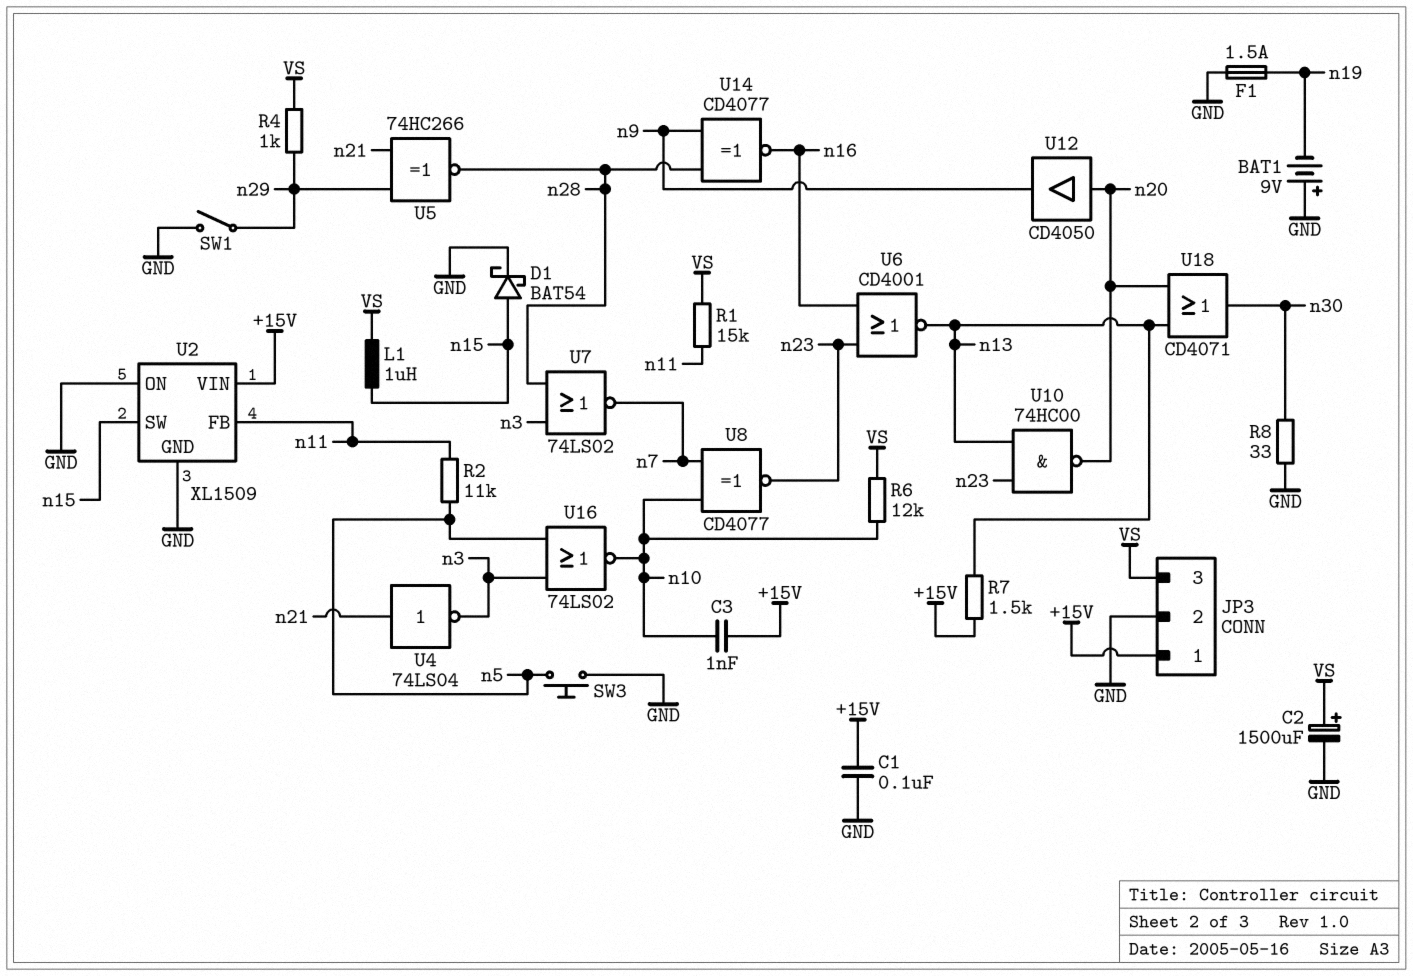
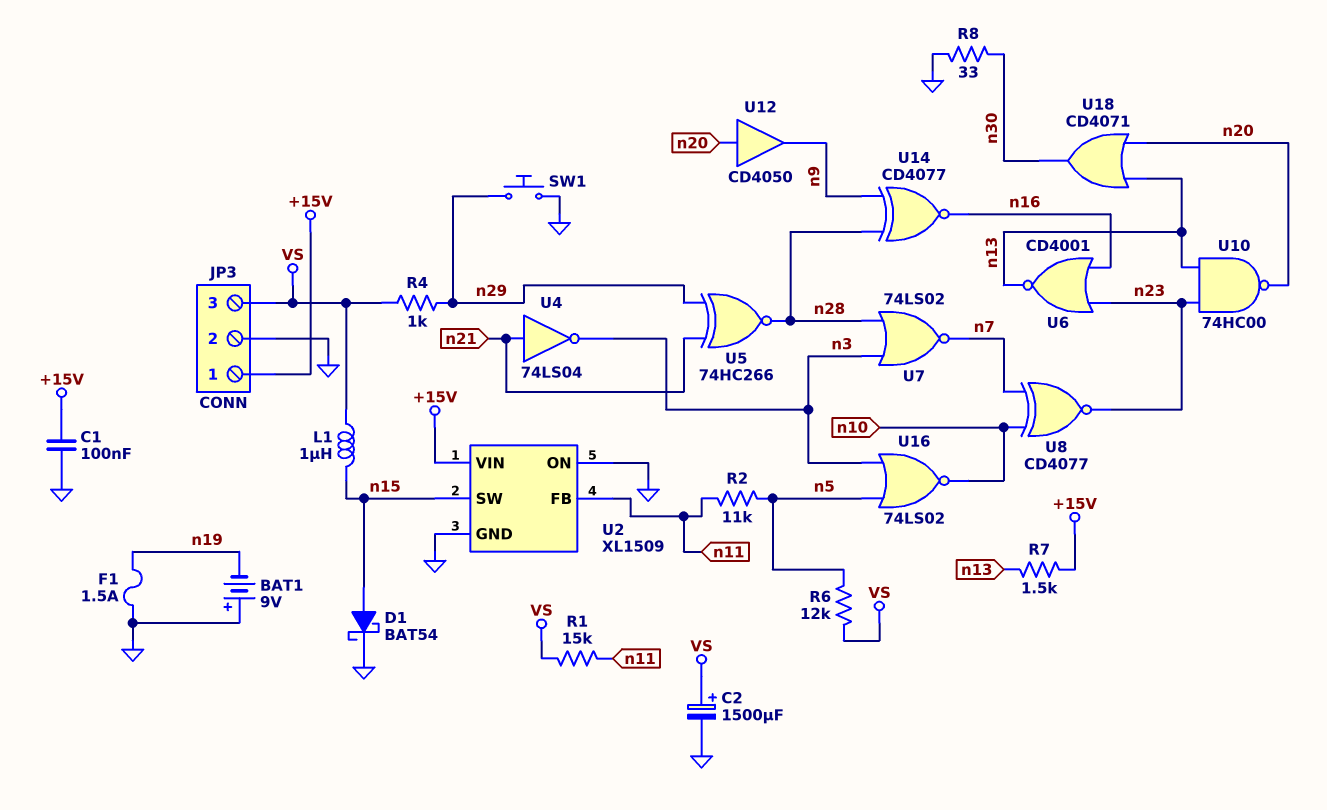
C3: 1nF (+15V, n10) -> none
R6: 12k (VS, n10) -> 12k (VS, n5)
SW1: switch (GND, n29) -> button (GND, n29)
SW3: button (GND, n5) -> none

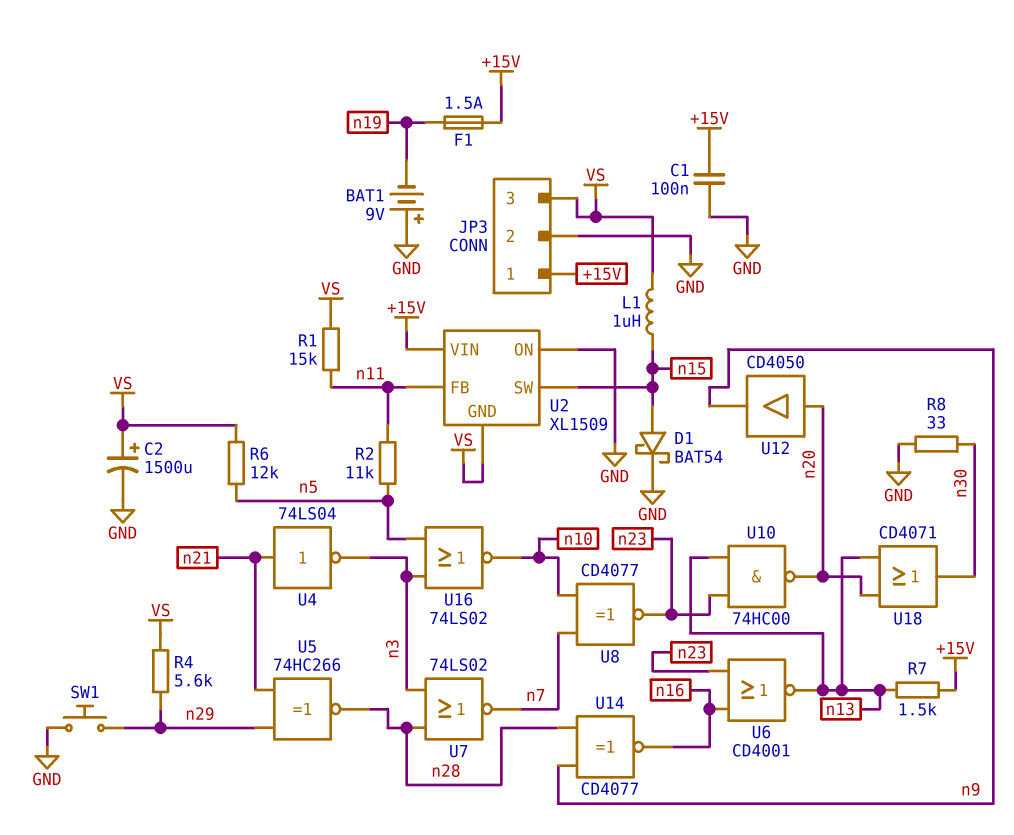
F1: 1.5A (GND, n19) -> 1.5A (+15V, n19)
R4: 1k (VS, n29) -> 5.6k (VS, n29)
U2 pin GND: GND -> VS

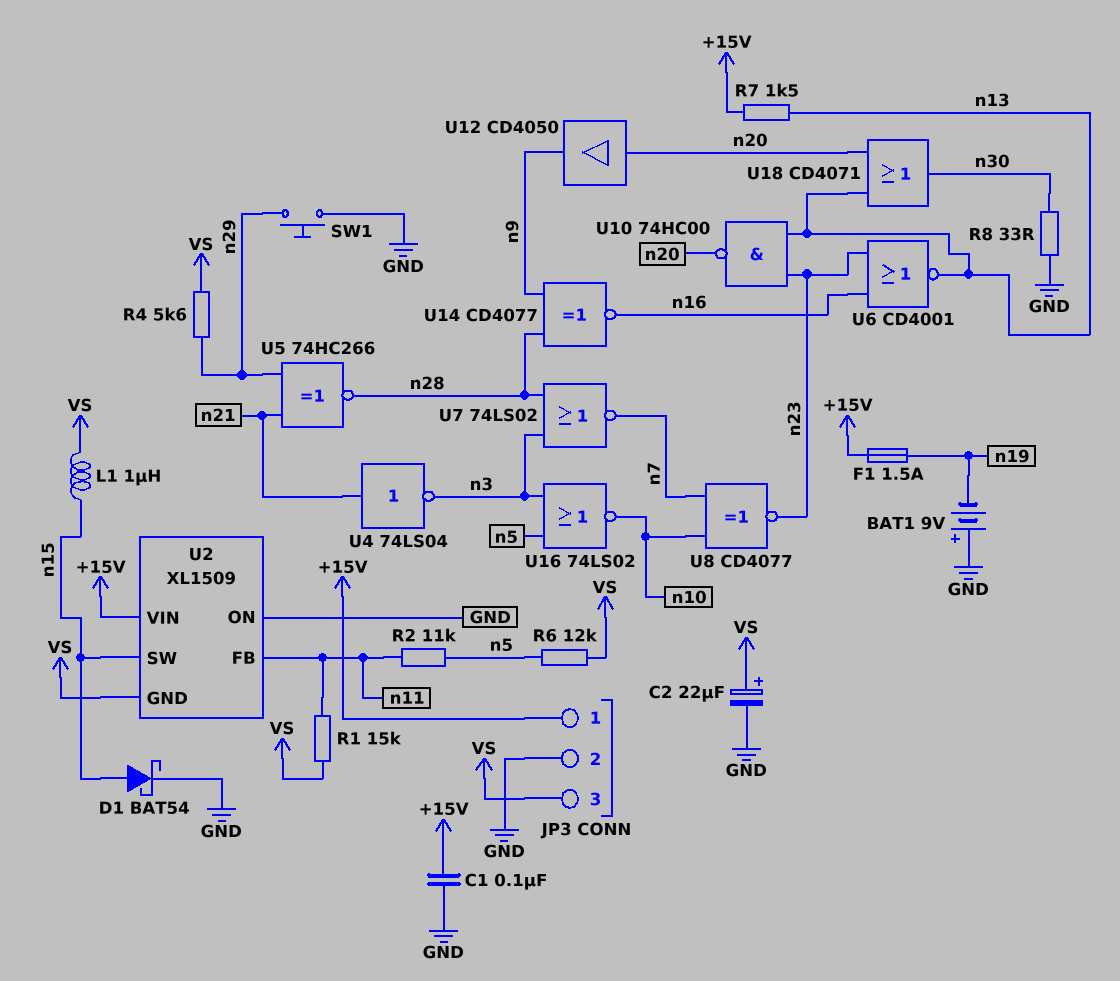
C2: 1500uF (plus VS, minus GND) -> 22uF (plus VS, minus GND)

